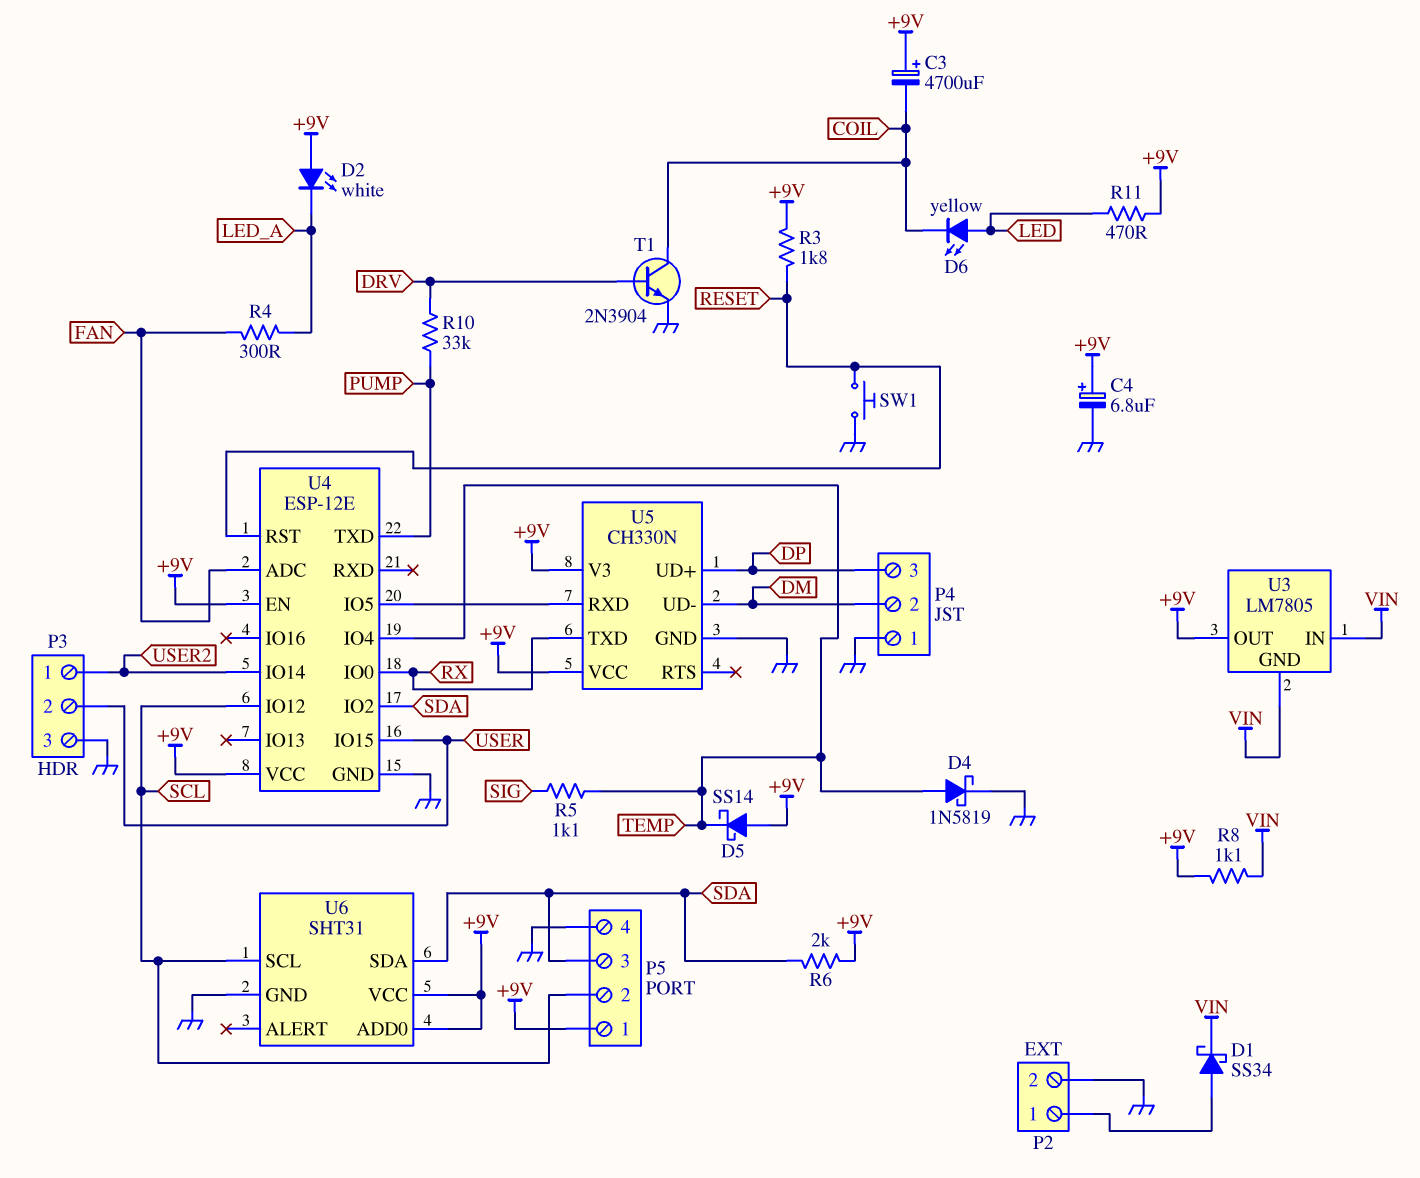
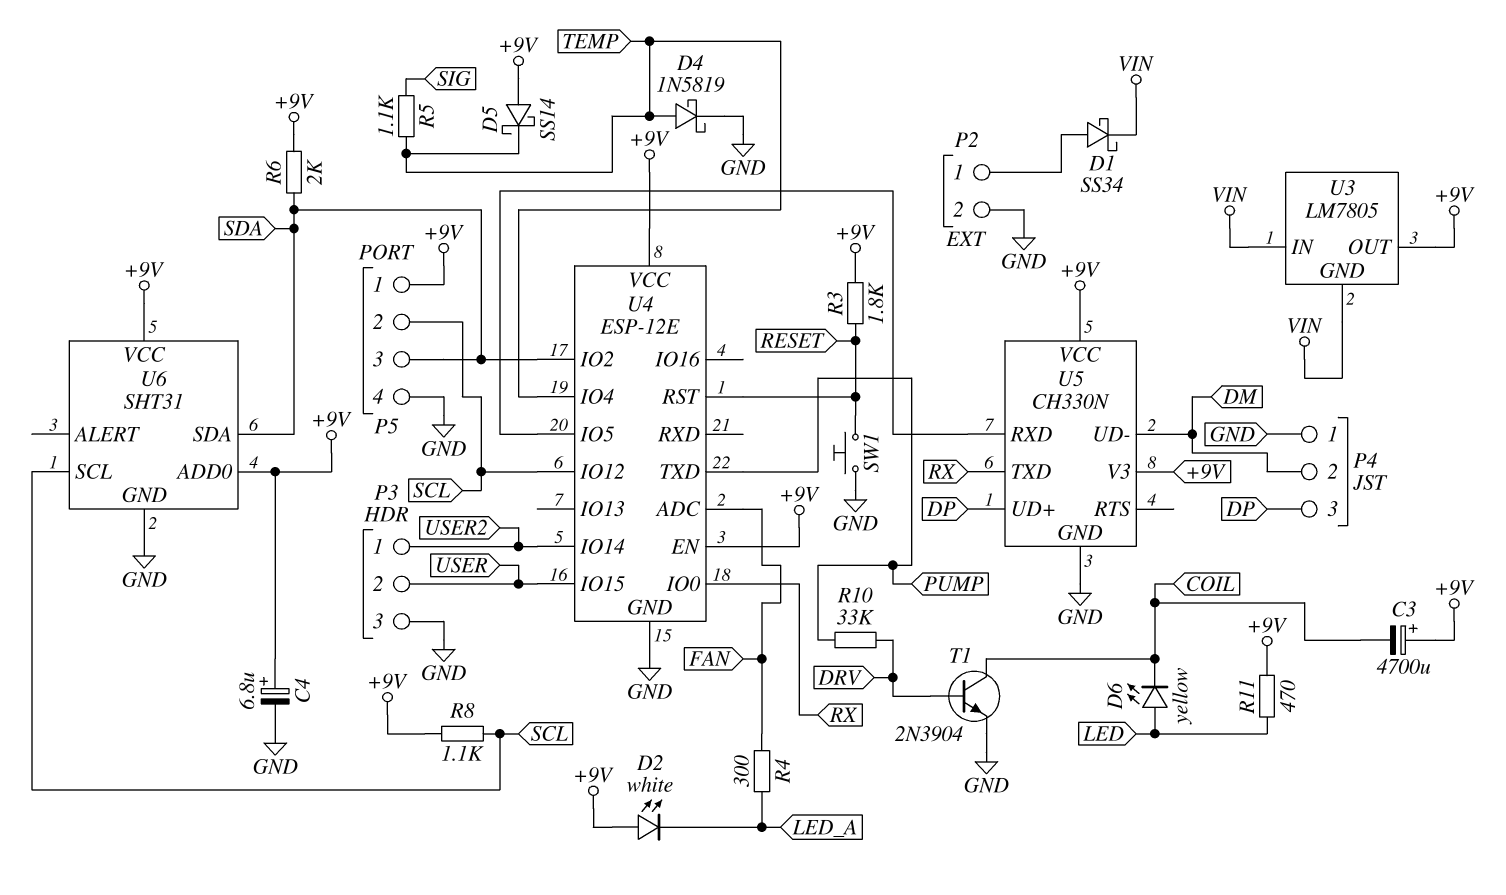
R8: 1.1k (+9V, VIN) -> 1.1k (+9V, SCL)

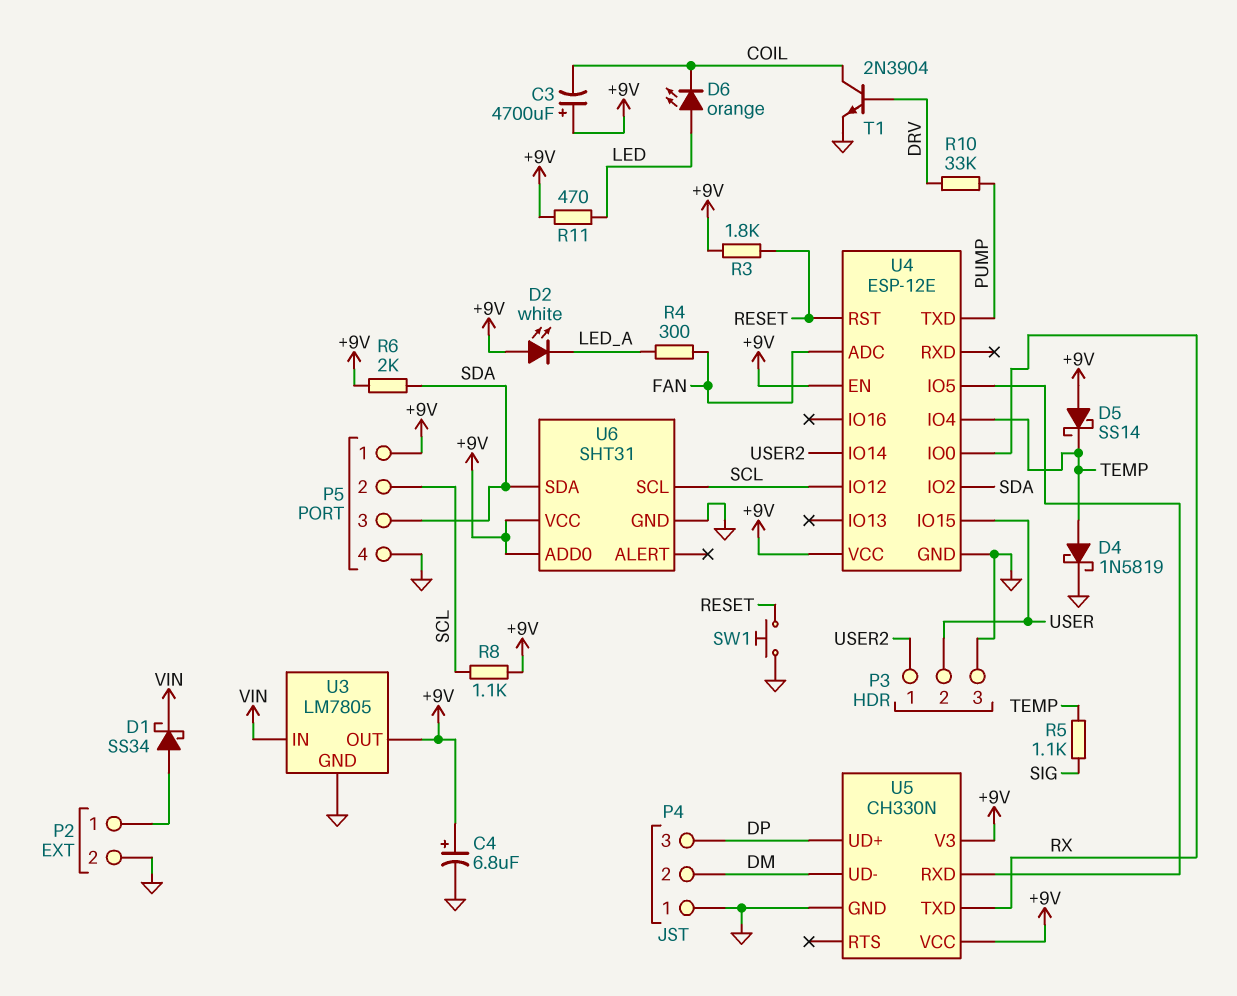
D6: LED yellow (A LED, K COIL) -> LED orange (A LED, K COIL)
U3 pin GND: VIN -> GND

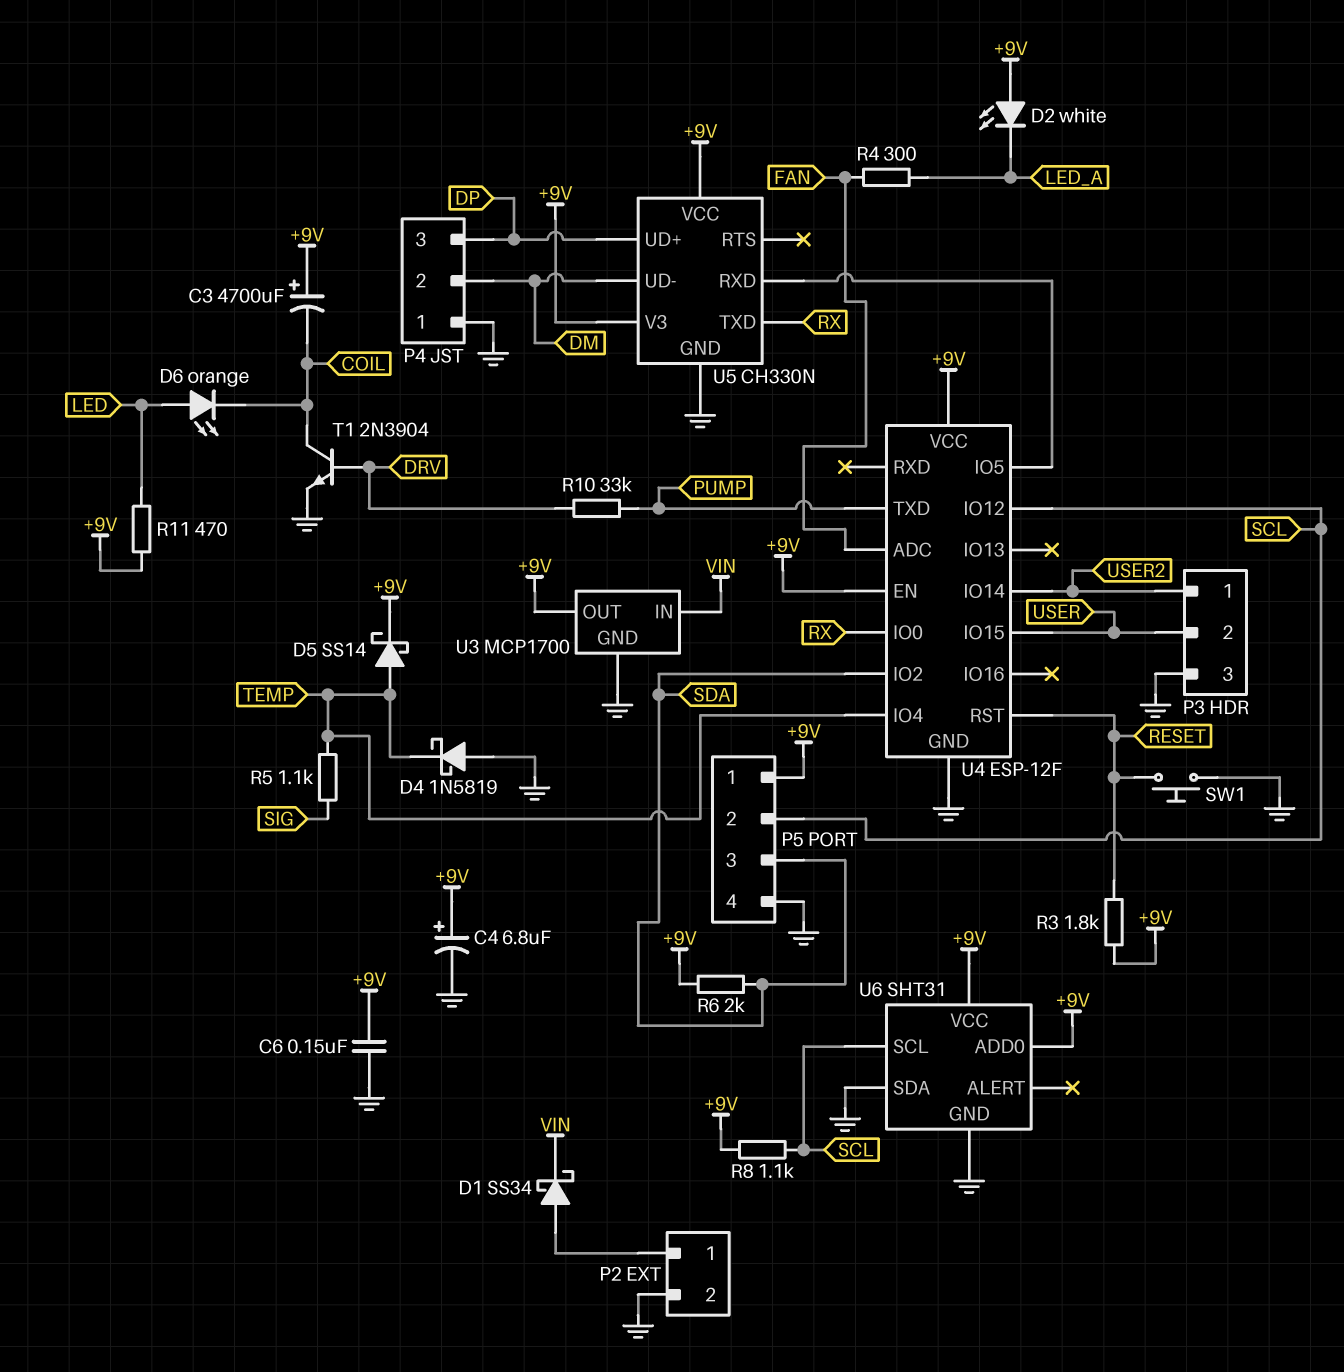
C6: none -> 150nF (+9V, GND)
D4: schottky 1N5819 (A TEMP, K GND) -> schottky 1N5819 (A GND, K TEMP)
D5: schottky SS14 (A +9V, K TEMP) -> schottky SS14 (A TEMP, K +9V)
U3: LM7805 -> MCP1700
U4: ESP-12E -> ESP-12F
U6 pin SDA: SDA -> GND

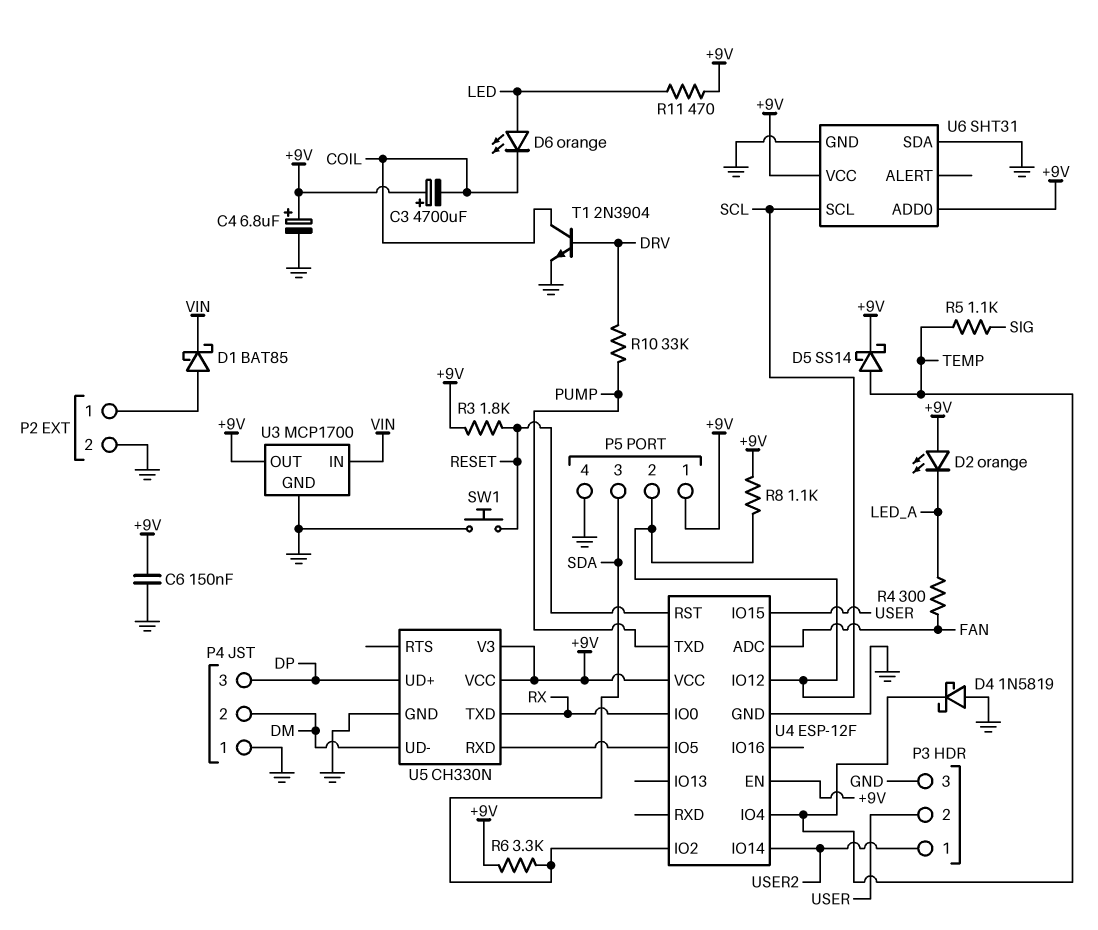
D1: schottky SS34 (A P2/1, K VIN) -> schottky BAT85 (A P2/1, K VIN)
D2: LED white (A +9V, K LED_A) -> LED orange (A +9V, K LED_A)
R6: 2k (+9V, SDA) -> 3.3k (+9V, SDA)

